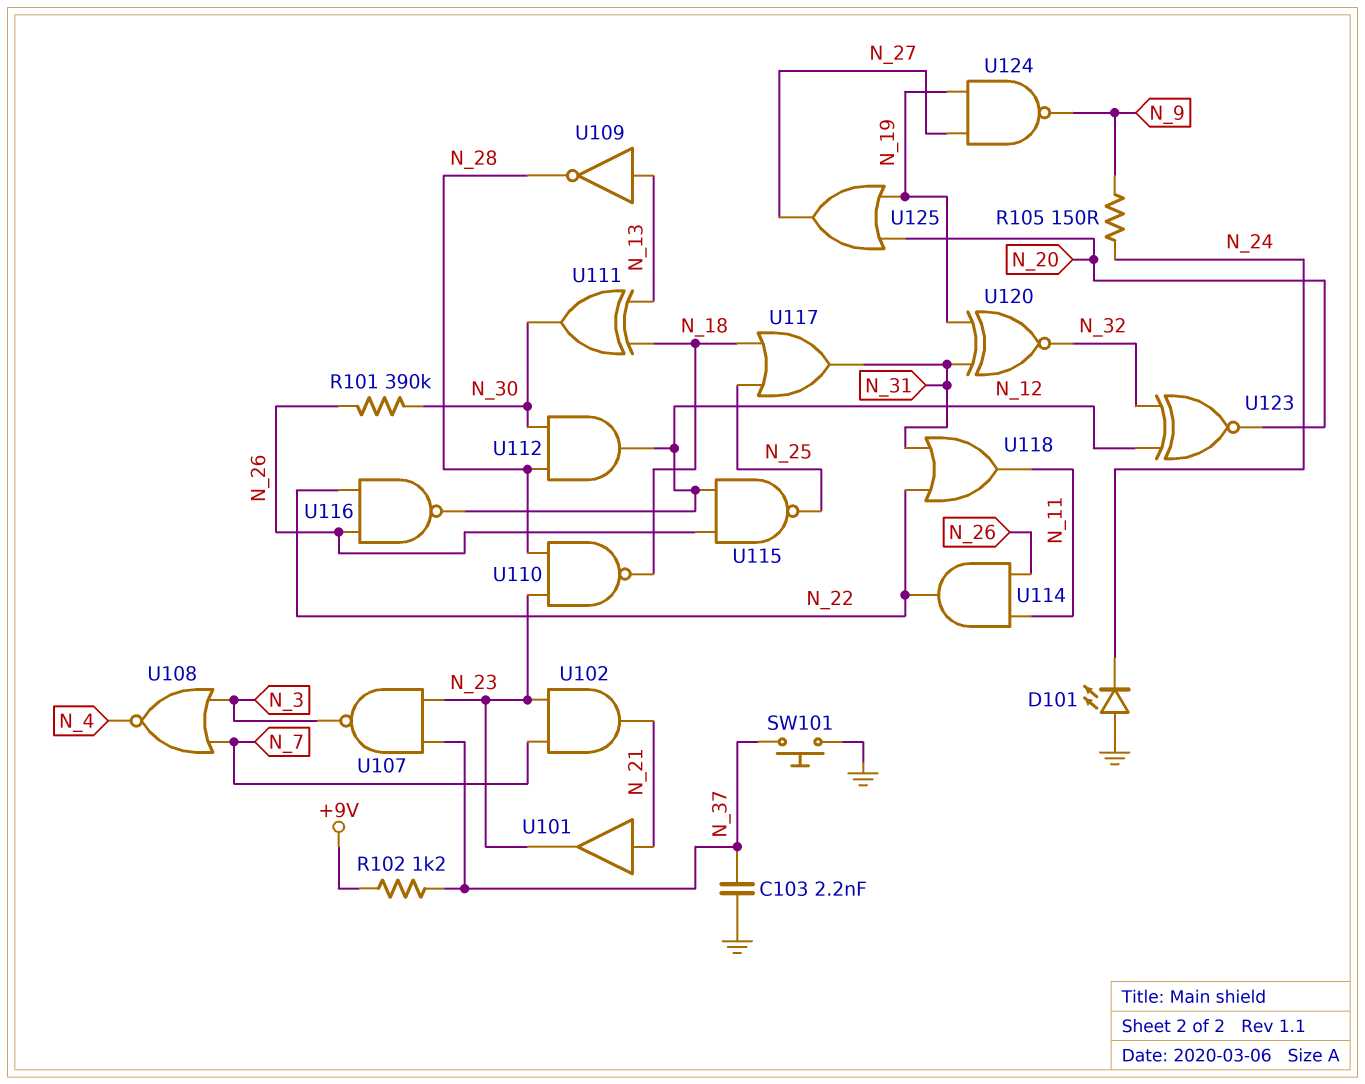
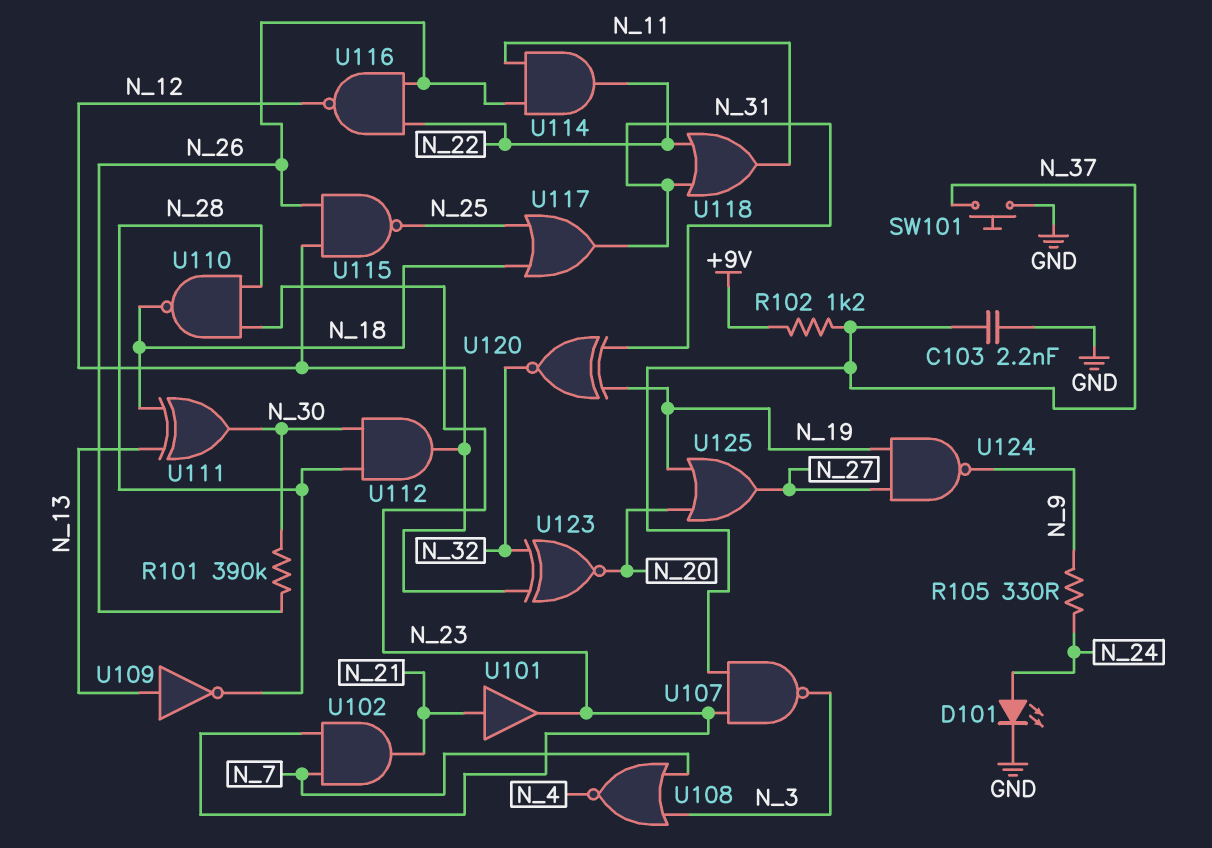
D101: LED (A GND, K N_24) -> LED (A N_24, K GND)
R105: 150 (N_9, N_24) -> 330 (N_9, N_24)

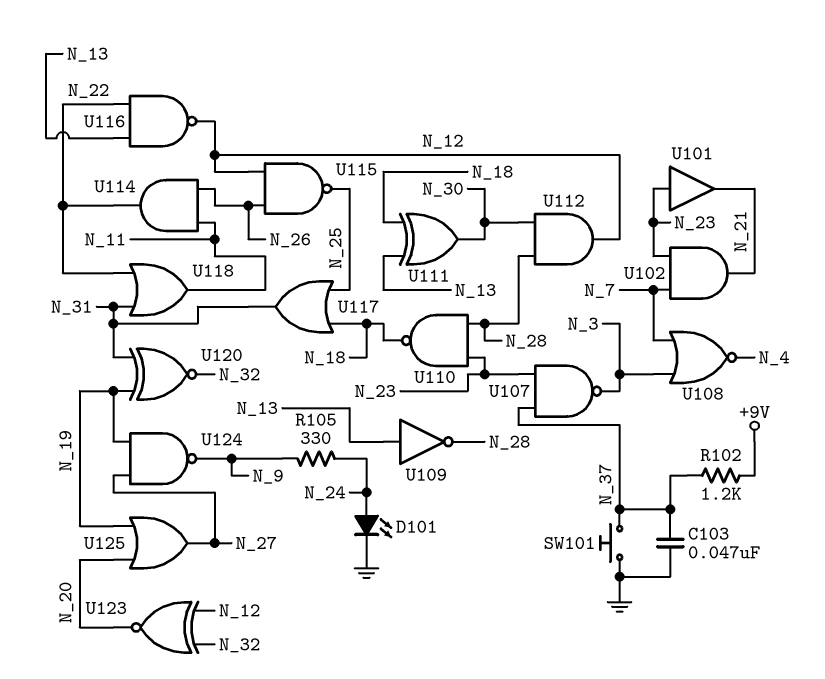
C103: 2.2nF (GND, N_37) -> 47nF (GND, N_37)
R101: 390k (N_26, N_30) -> none
U101: buffer (in N_21, out N_23) -> buffer (in N_23, out N_21)
U116: NAND (in N_22, in N_26, out N_12) -> NAND (in N_13, in N_22, out N_12)

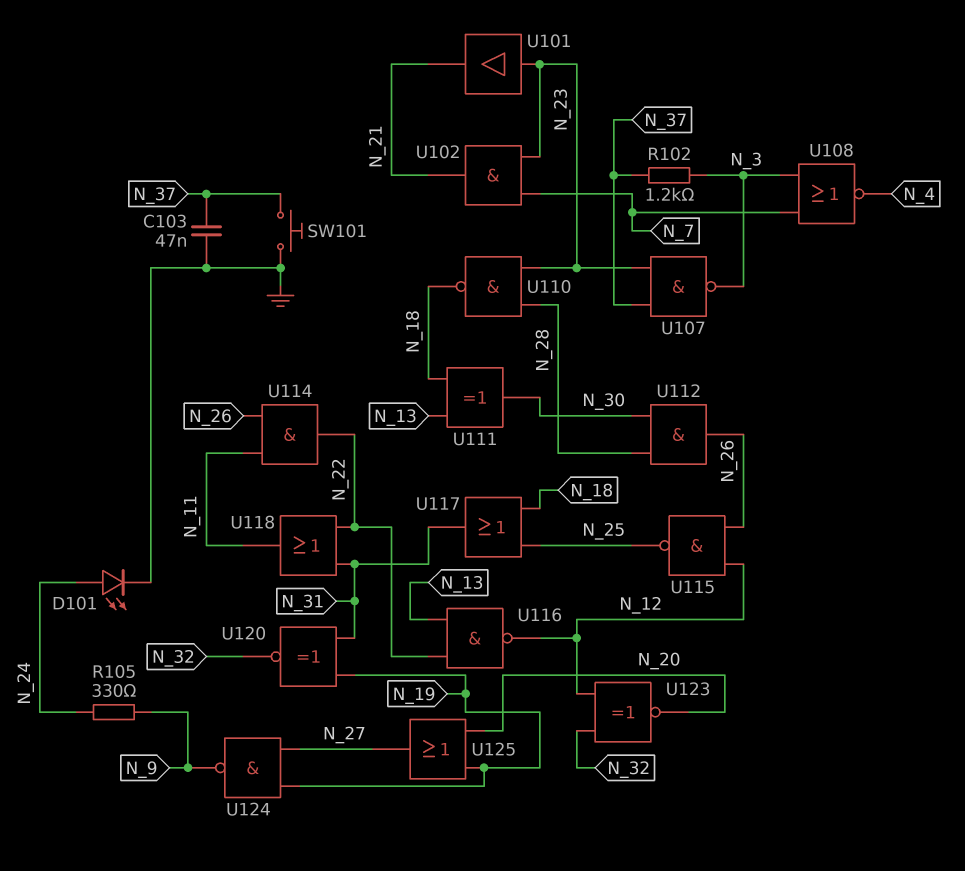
R102: 1.2k (+9V, N_37) -> 1.2k (N_3, N_37)
U109: NOT (in N_13, out N_28) -> none
U112: AND (in N_28, in N_30, out N_12) -> AND (in N_28, in N_30, out N_26)

